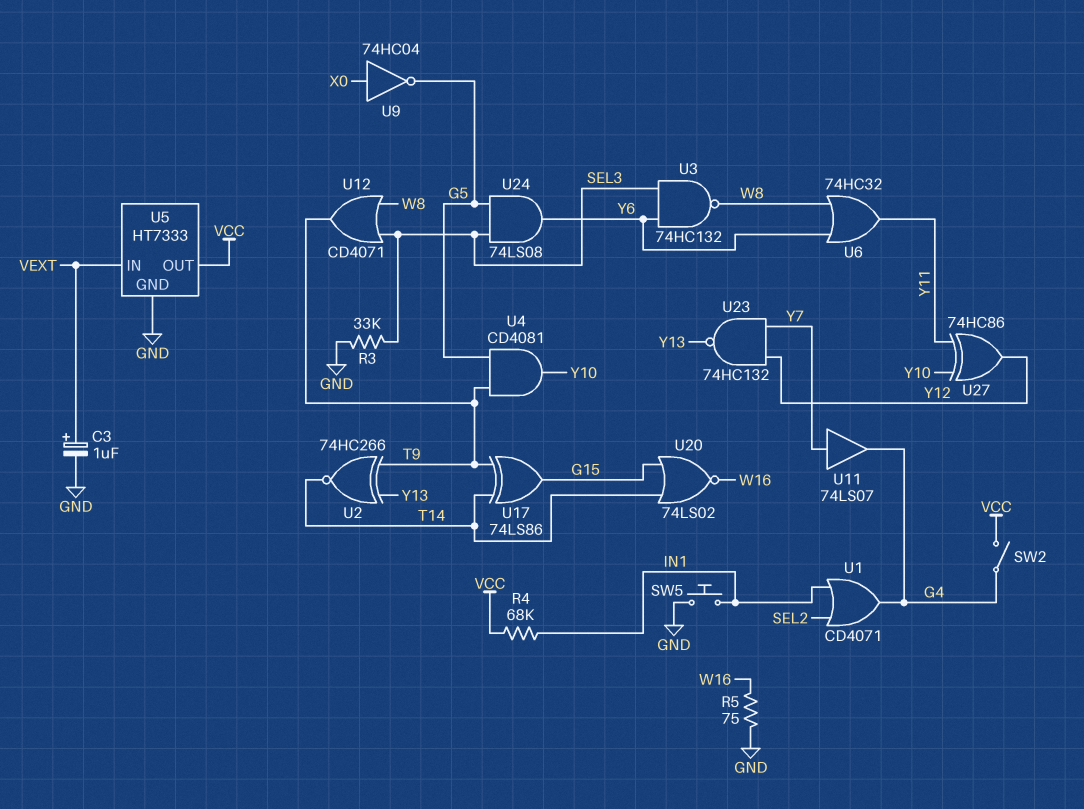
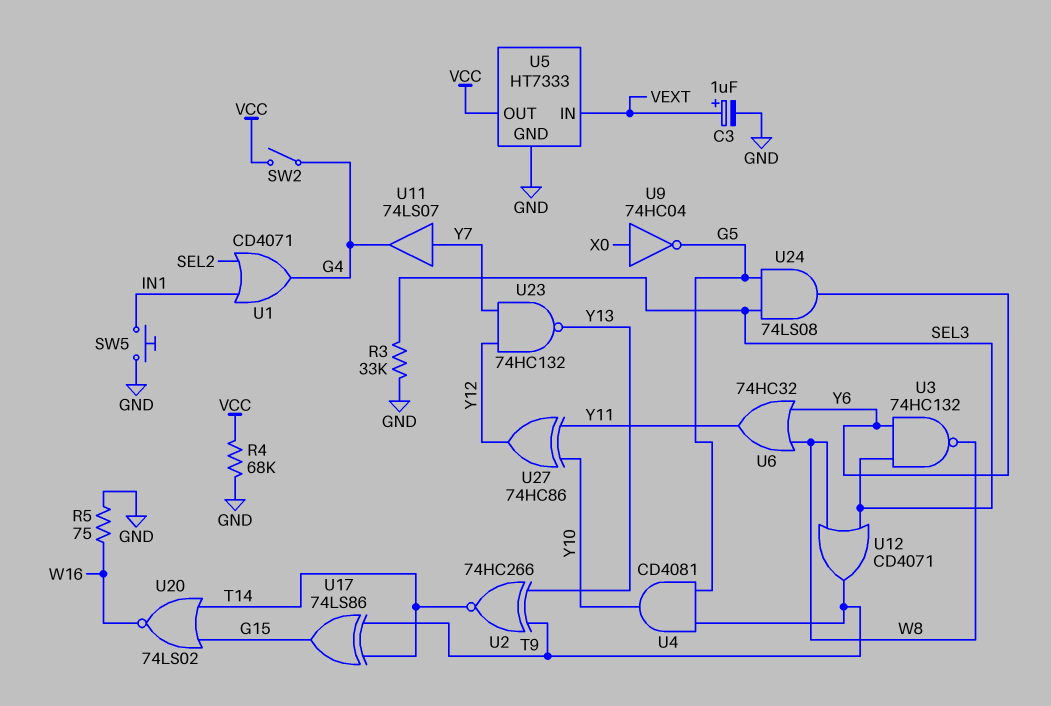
R4: 68k (IN1, VCC) -> 68k (GND, VCC)

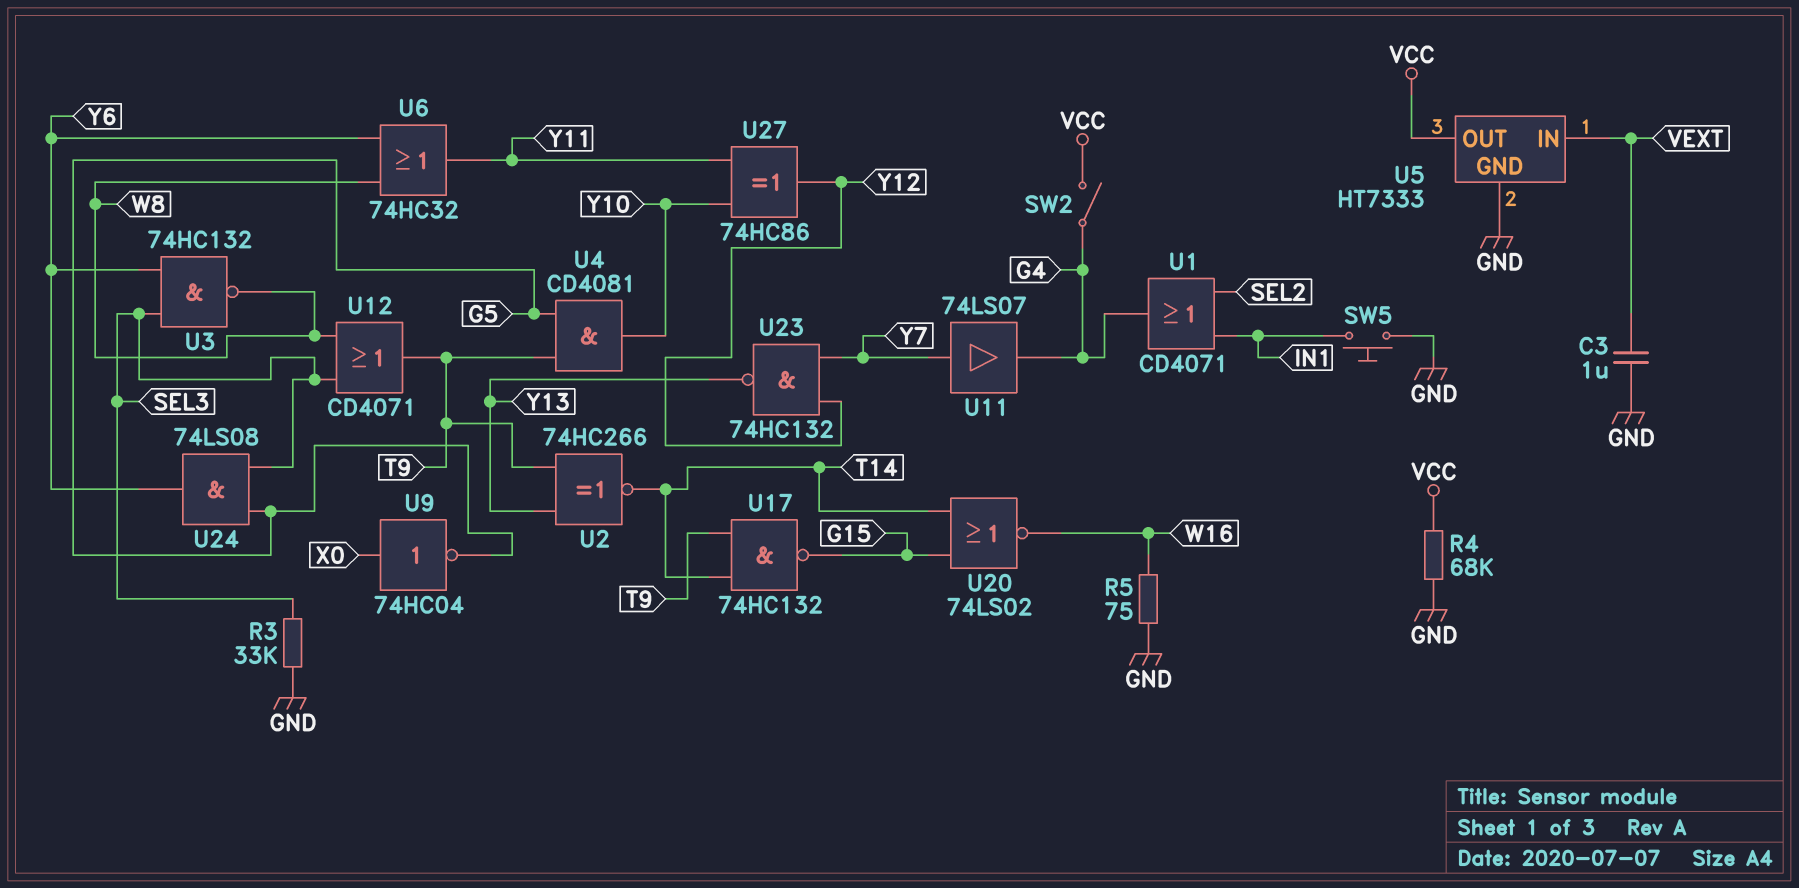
C3: 1uF (plus VEXT, minus GND) -> 1uF (GND, VEXT)
U17: XOR 74LS86 (in T9, in T14, out G15) -> NAND 74HC132 (in T9, in T14, out G15)

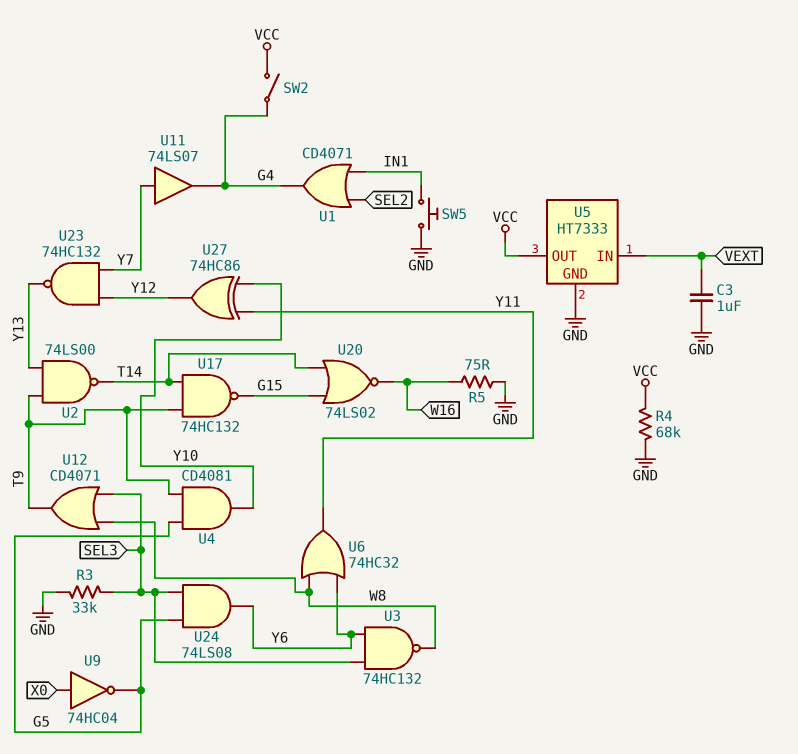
U2: XNOR 74HC266 (in T9, in Y13, out T14) -> NAND 74LS00 (in T9, in Y13, out T14)

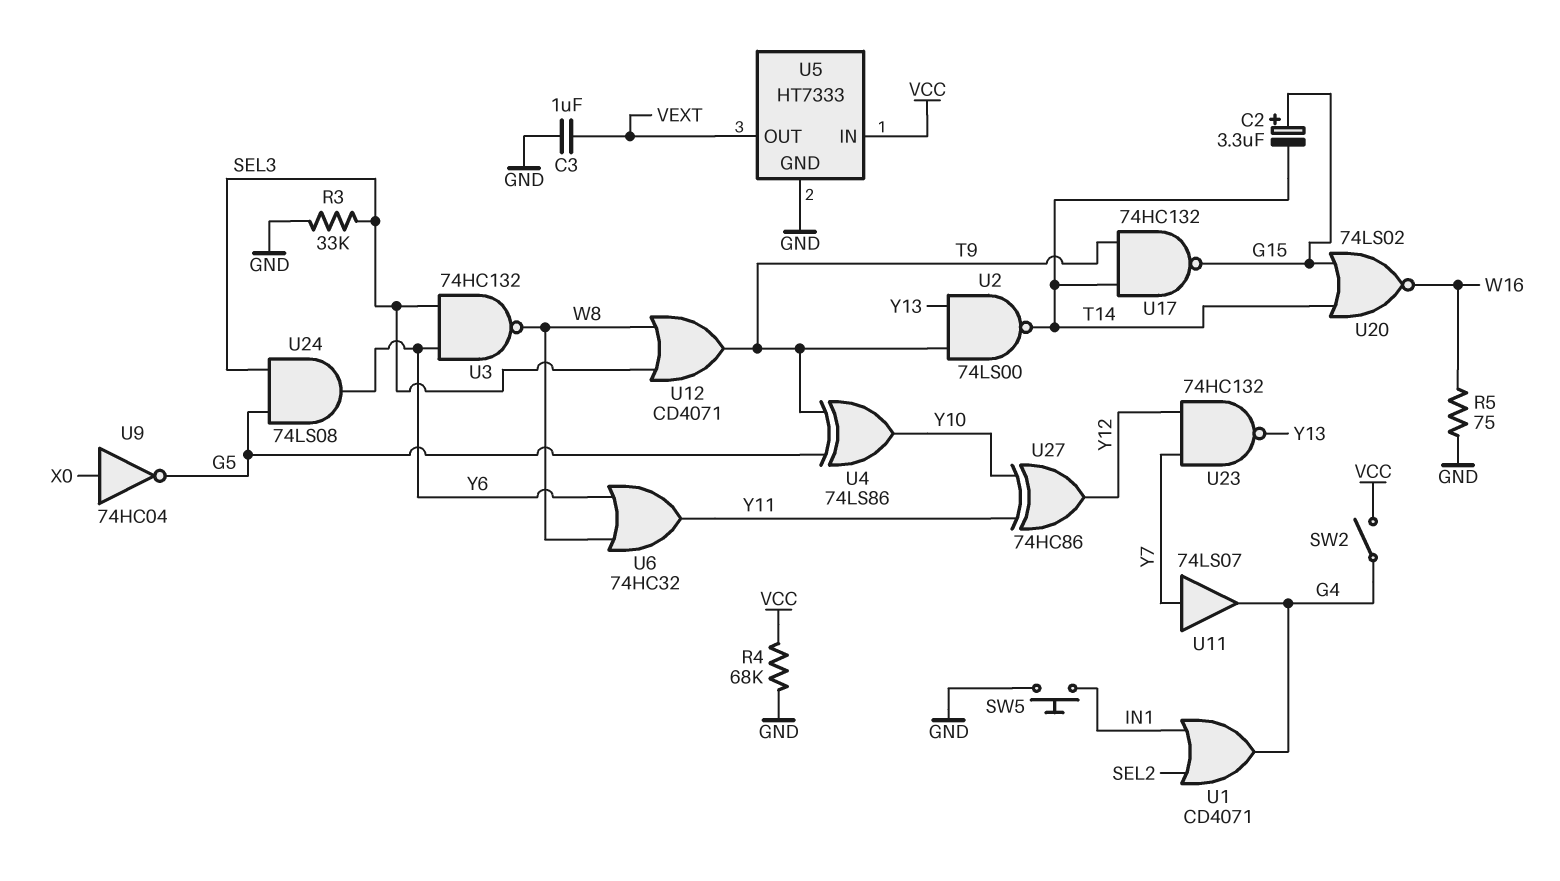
C2: none -> 3.3uF (plus G15, minus T14)
U4: AND CD4081 (in G5, in T9, out Y10) -> XOR 74LS86 (in G5, in T9, out Y10)
U5 pin IN: VEXT -> VCC
U5 pin OUT: VCC -> VEXT

